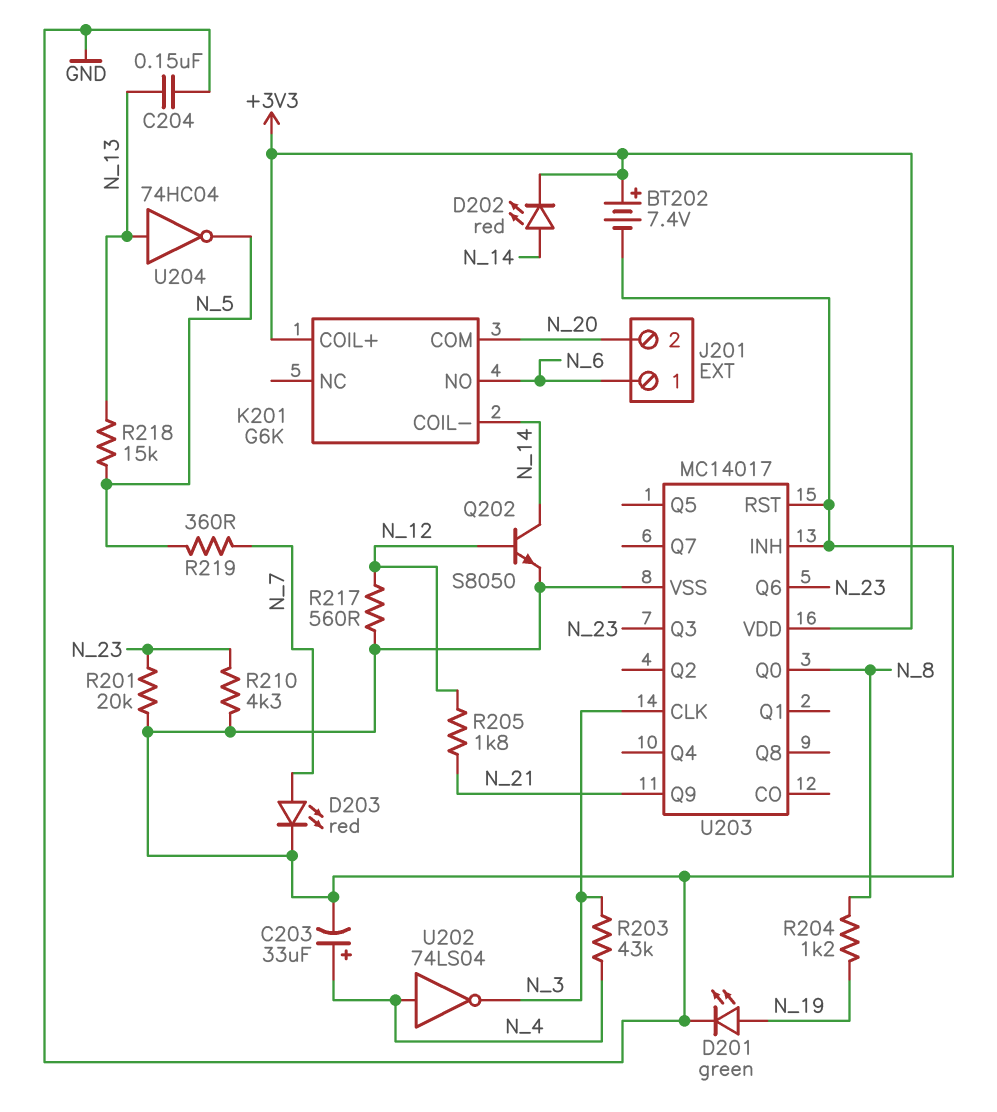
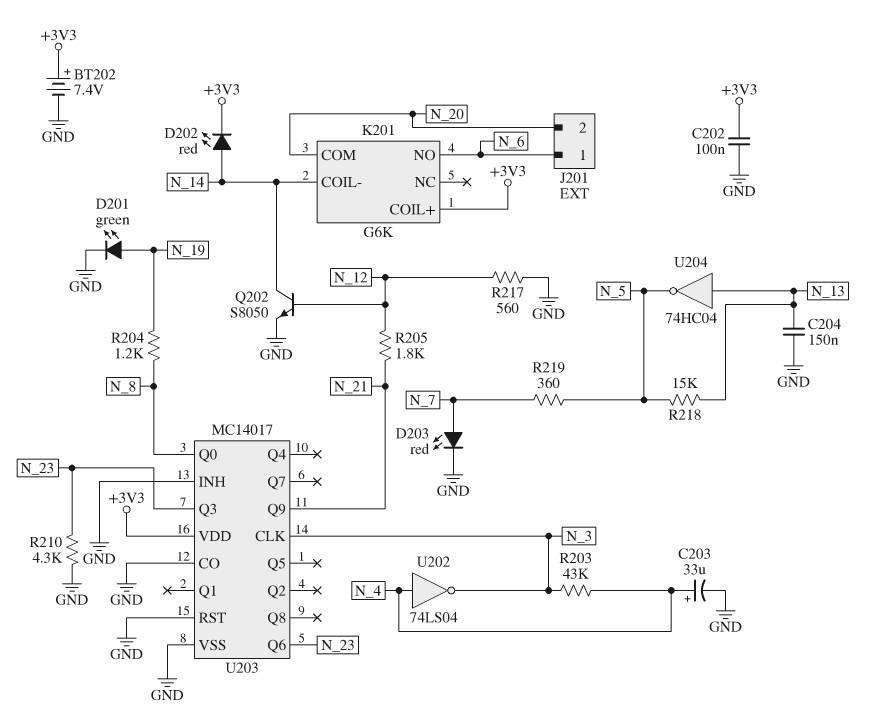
C202: none -> 100nF (+3V3, GND)
R201: 20k (GND, N_23) -> none
U203 pin CO: none -> GND

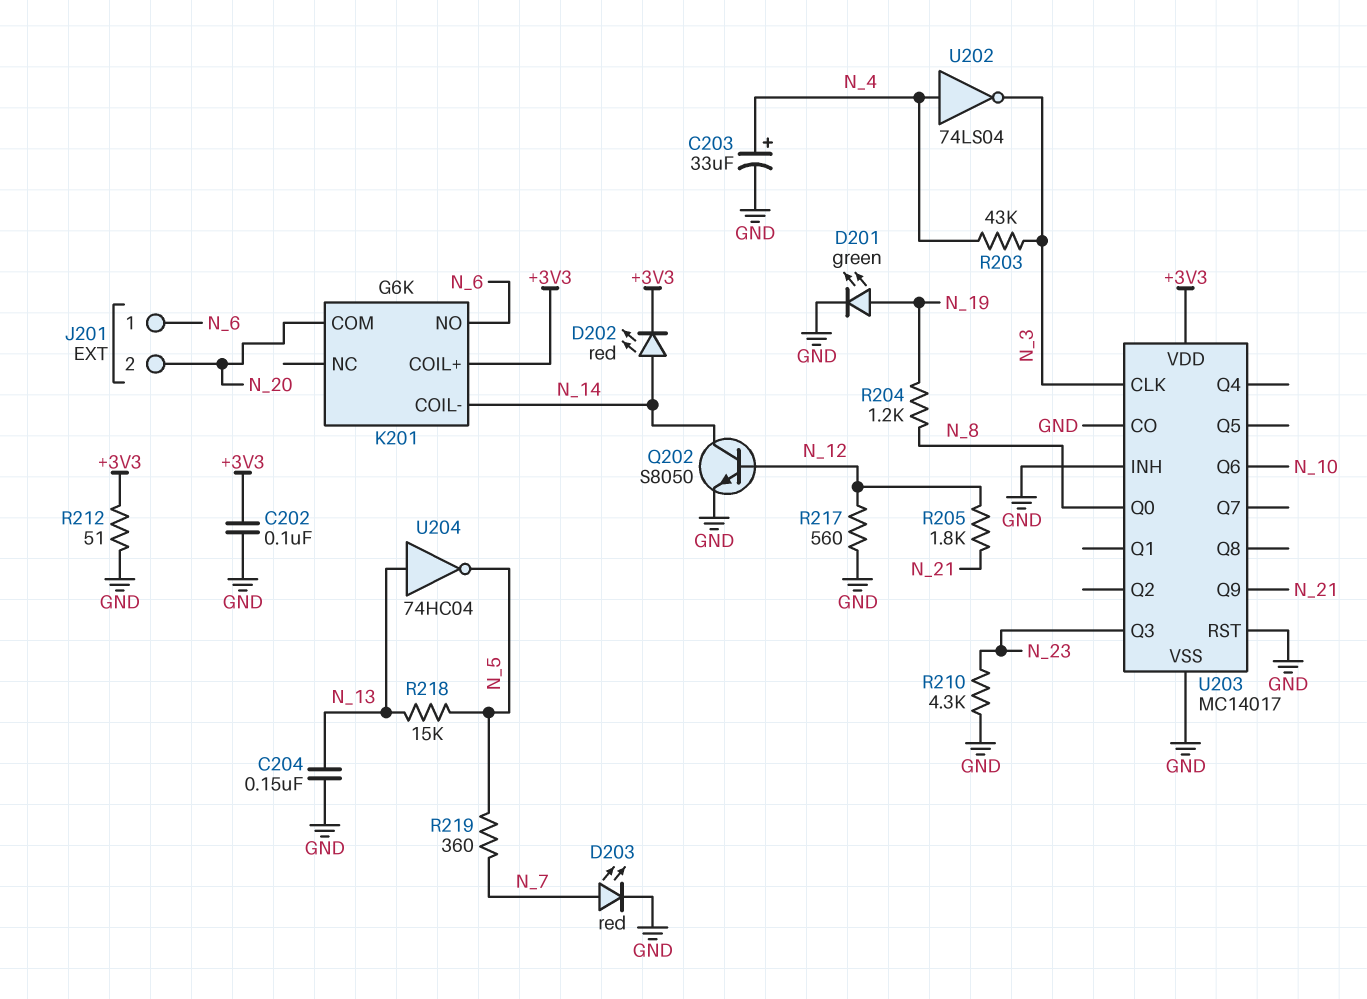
BT202: 7.4V (plus +3V3, minus GND) -> none
R212: none -> 51 (+3V3, GND)
U203 pin Q6: N_23 -> N_10

